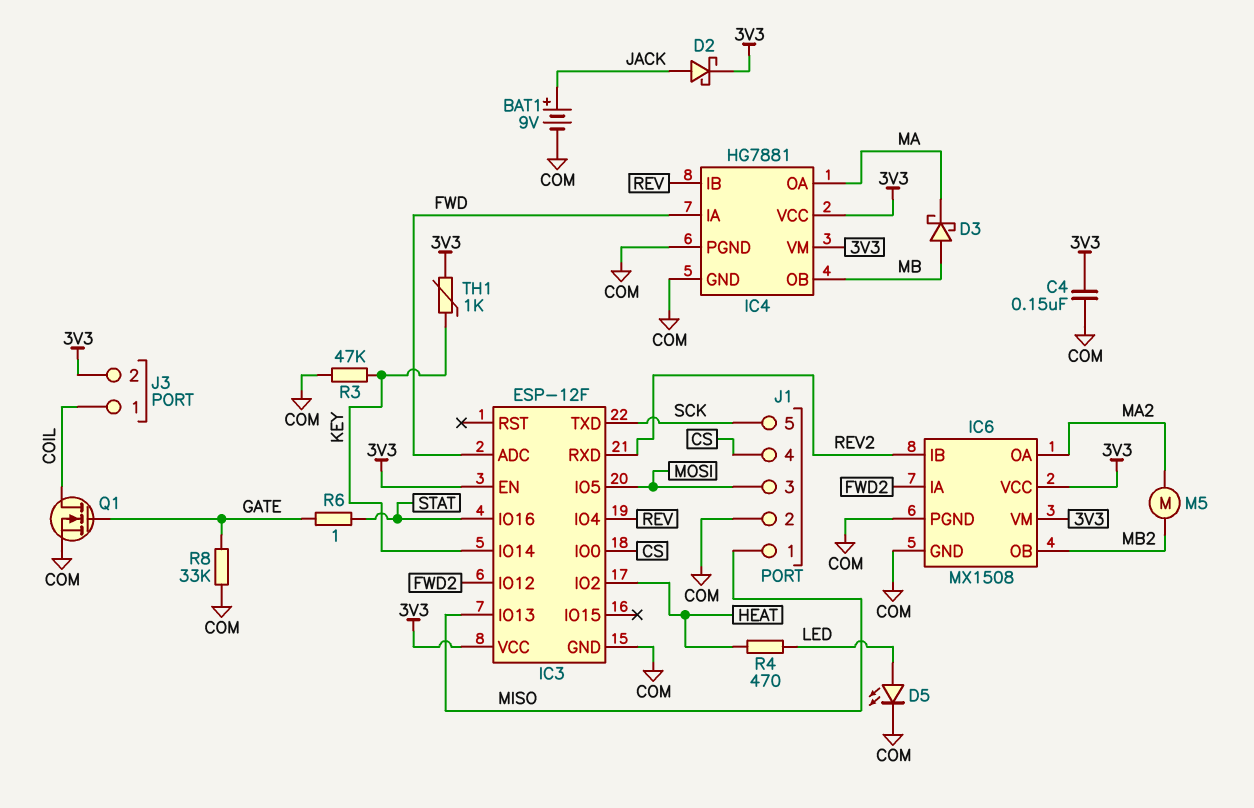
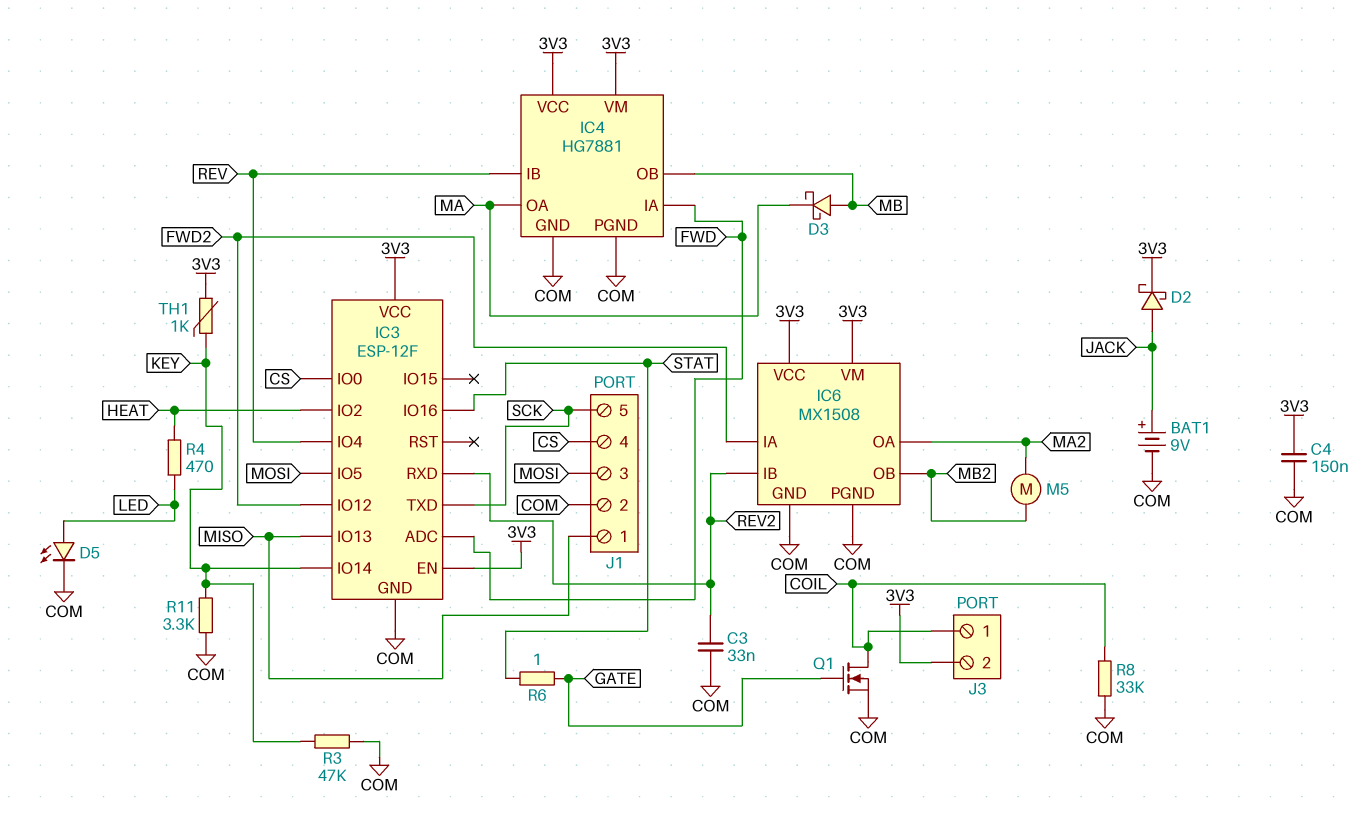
C3: none -> 33nF (COM, REV2)
R8: 33k (COM, GATE) -> 33k (COIL, COM)
R11: none -> 3.3k (COM, KEY)

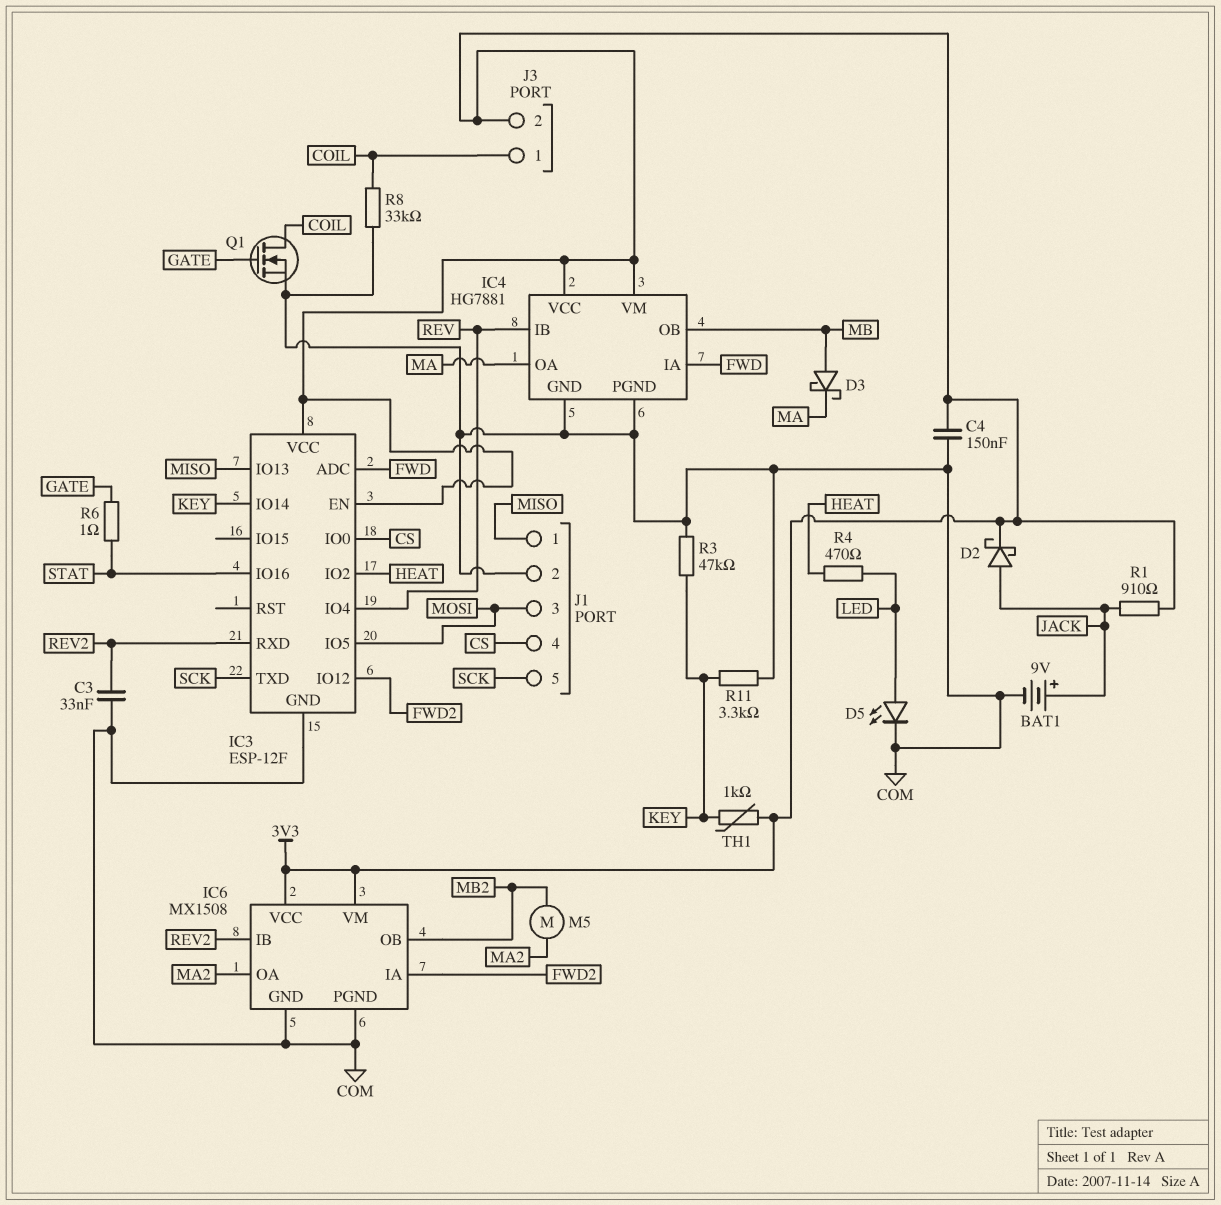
R1: none -> 910 (3V3, JACK)

